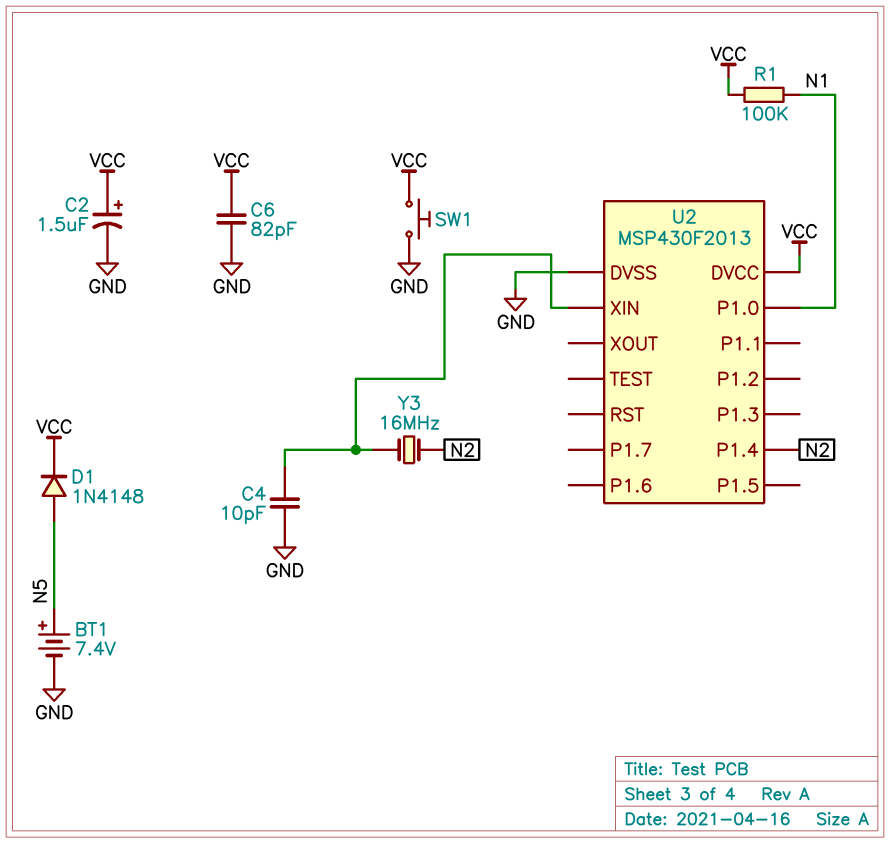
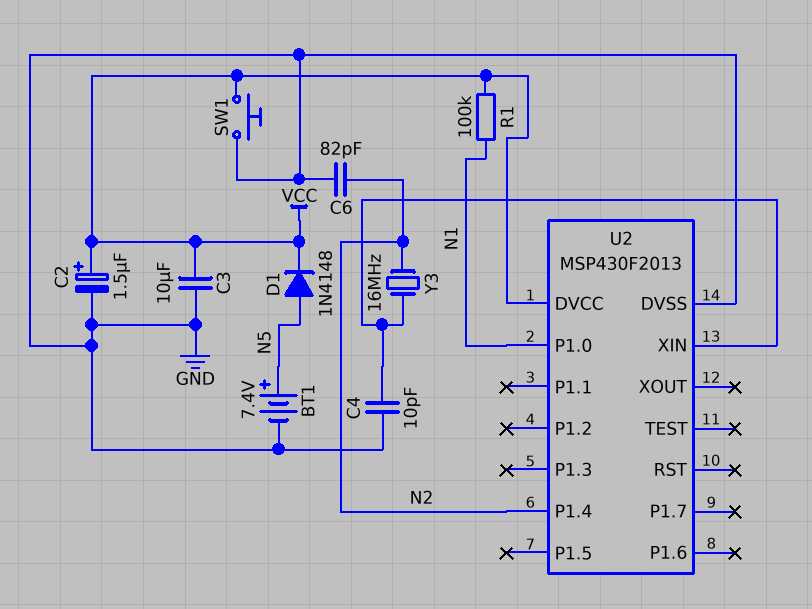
C3: none -> 10uF (GND, VCC)
C6: 82pF (GND, VCC) -> 82pF (GND, N2)

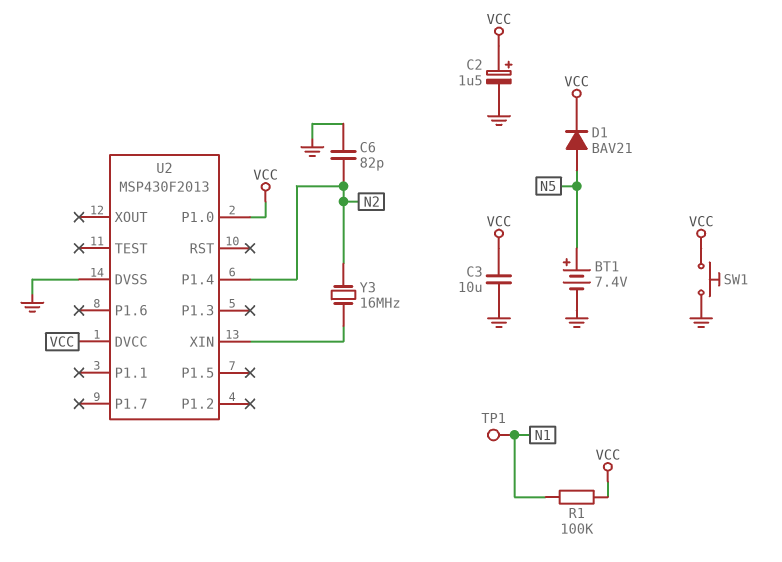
C4: 10pF (GND, U2/XIN) -> none
D1: diode 1N4148 (A N5, K VCC) -> diode BAV21 (A N5, K VCC)
TP1: none -> test point (N1)
U2 pin P1.0: N1 -> VCC

